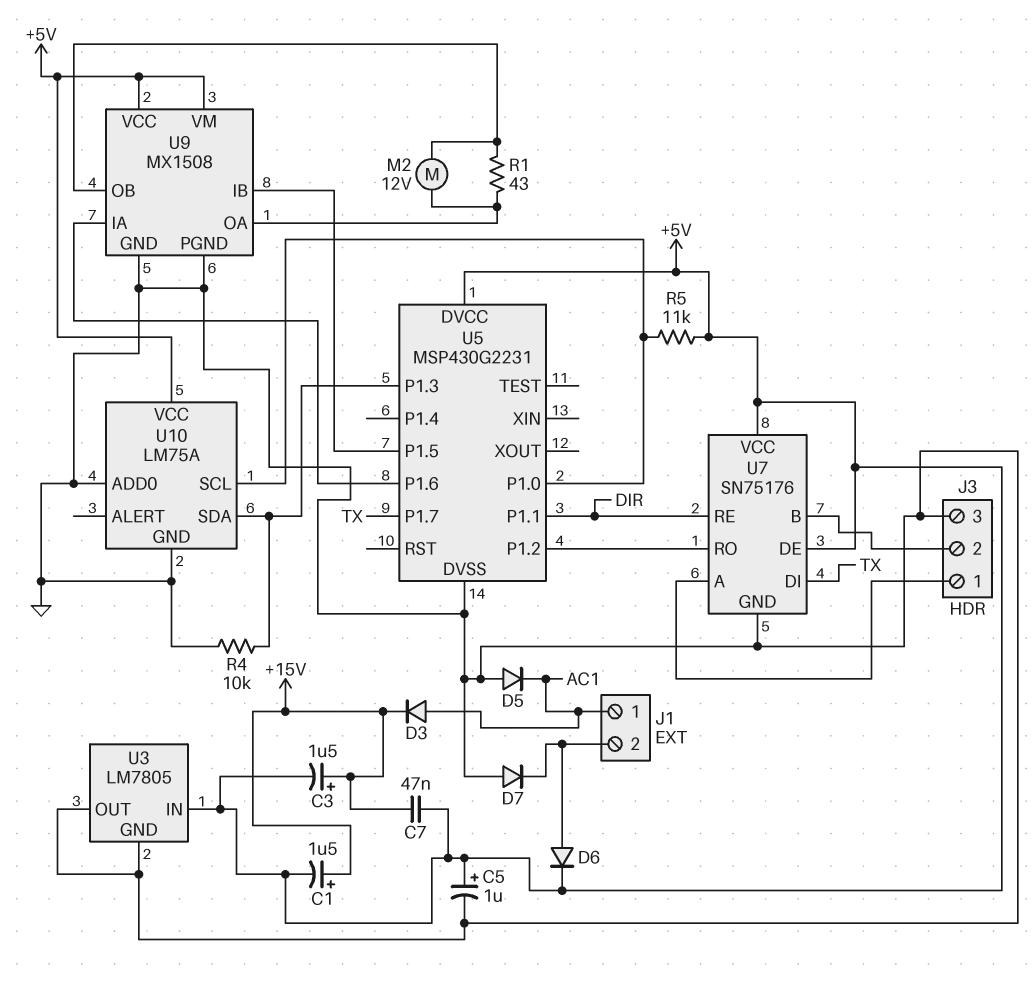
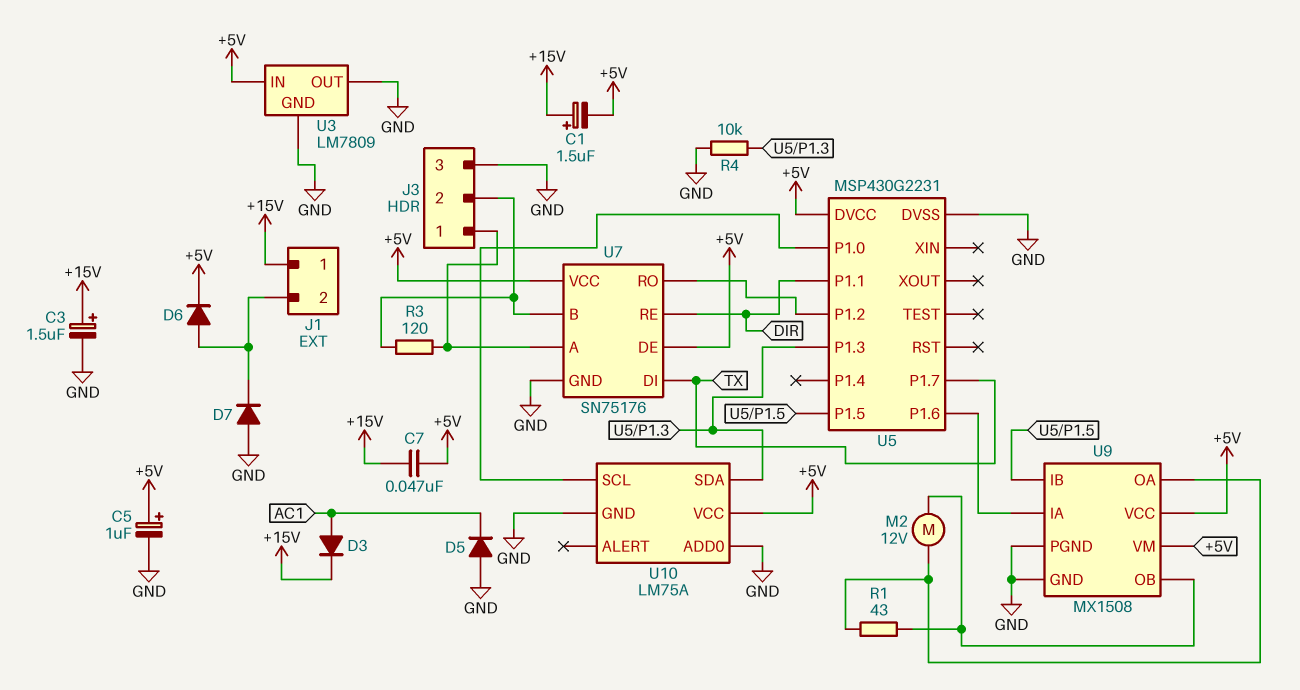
C3: 1.5uF (plus +15V, minus +5V) -> 1.5uF (plus +15V, minus GND)
J1 pin 1: AC1 -> +15V
R3: none -> 120 (J3/1, J3/2)
R5: 11k (+5V, U5/P1.0) -> none
U3: LM7805 -> LM7809

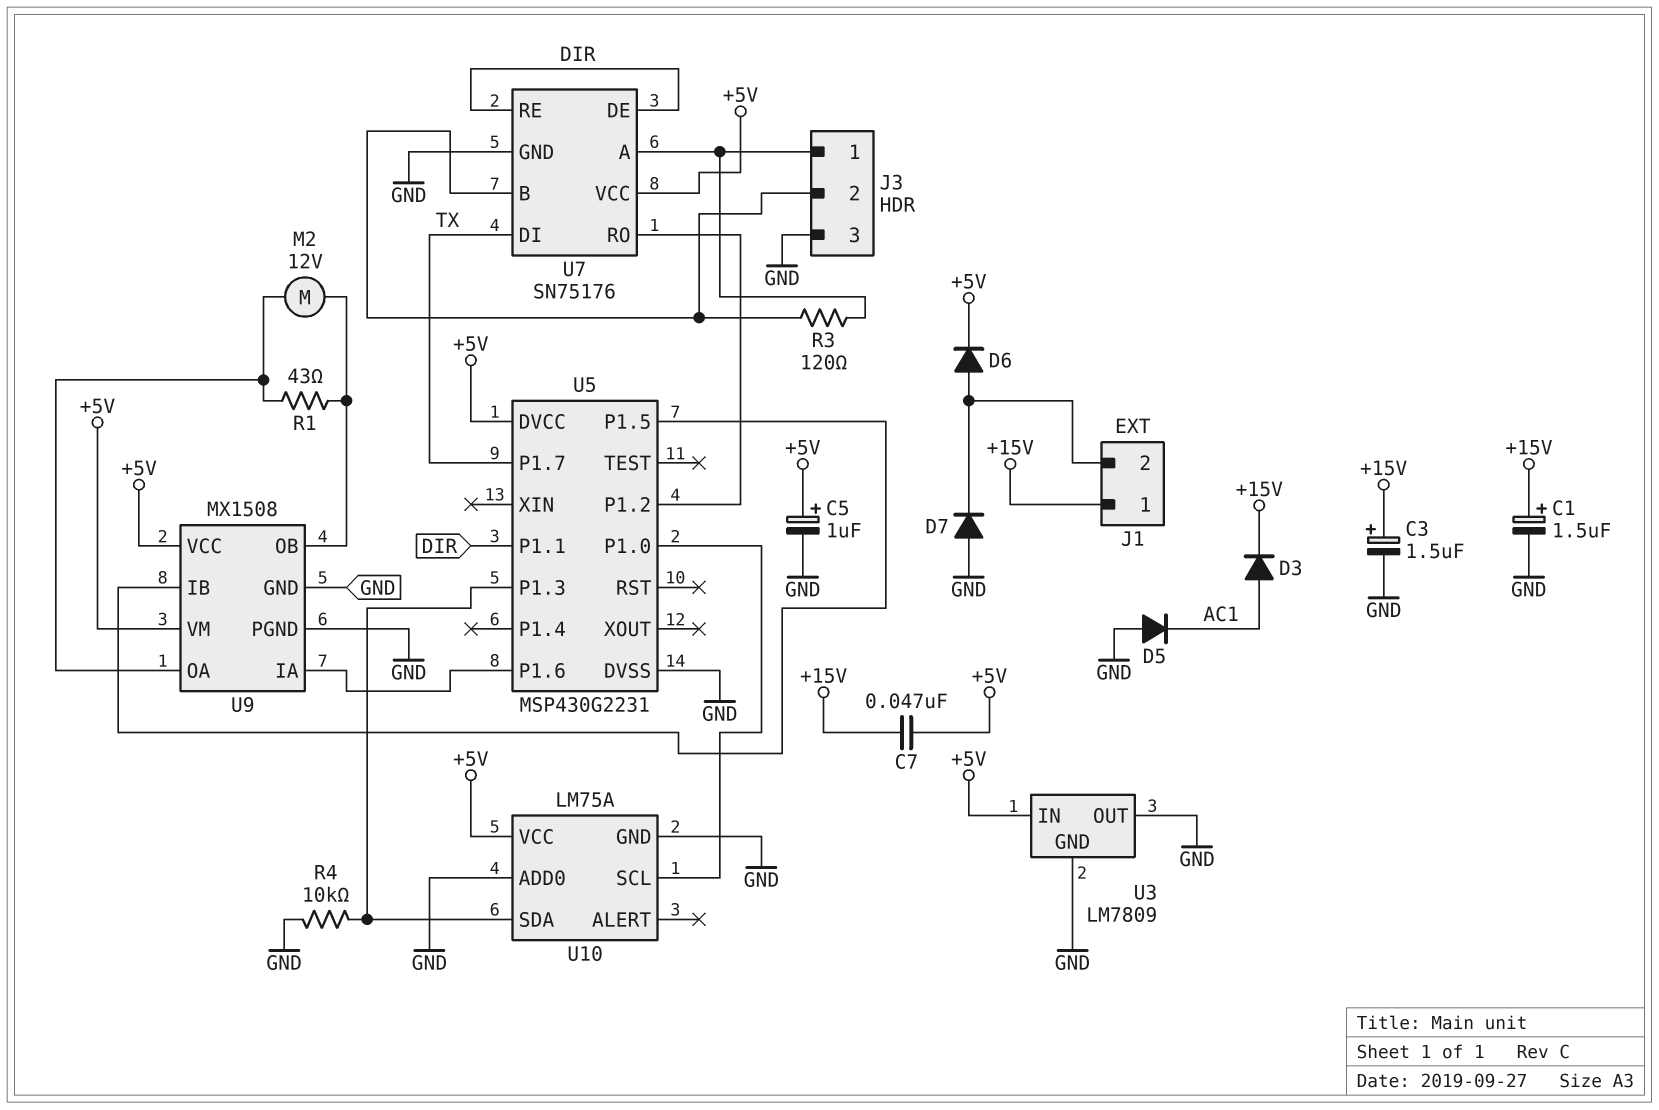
C1: 1.5uF (plus +15V, minus +5V) -> 1.5uF (plus +15V, minus GND)
U7 pin DE: +5V -> DIR

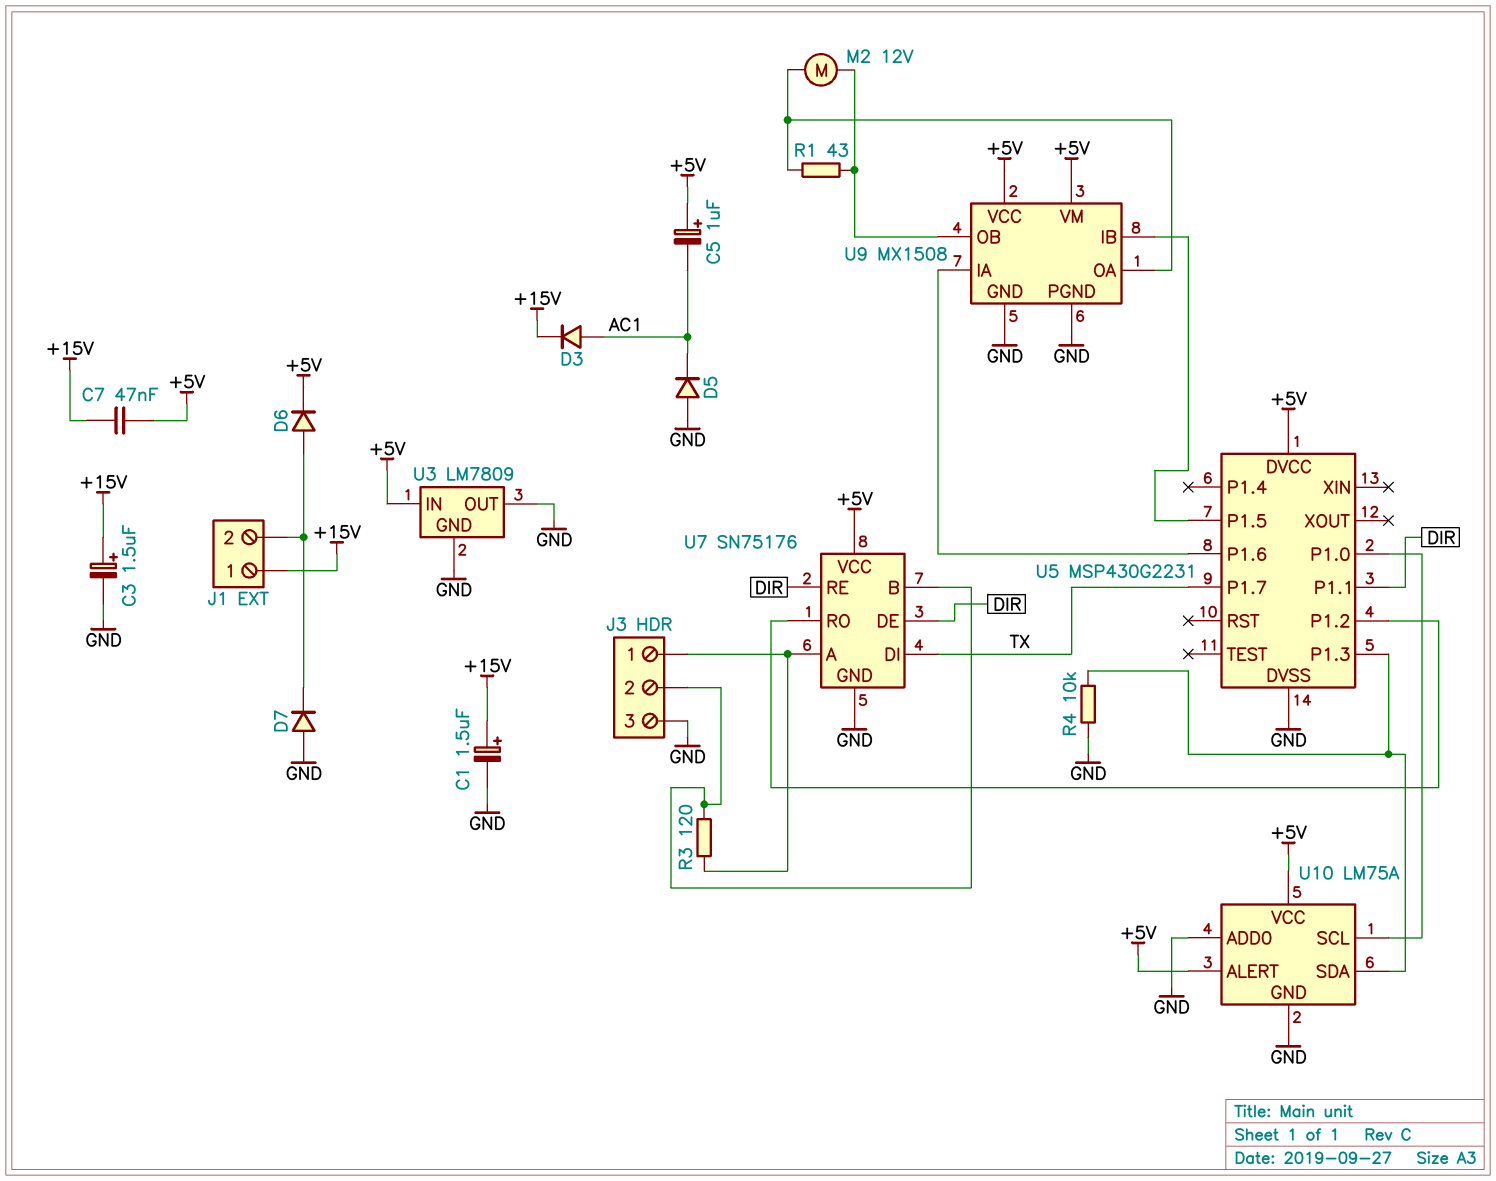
C5: 1uF (plus +5V, minus GND) -> 1uF (plus +5V, minus AC1)
U10 pin ALERT: none -> +5V

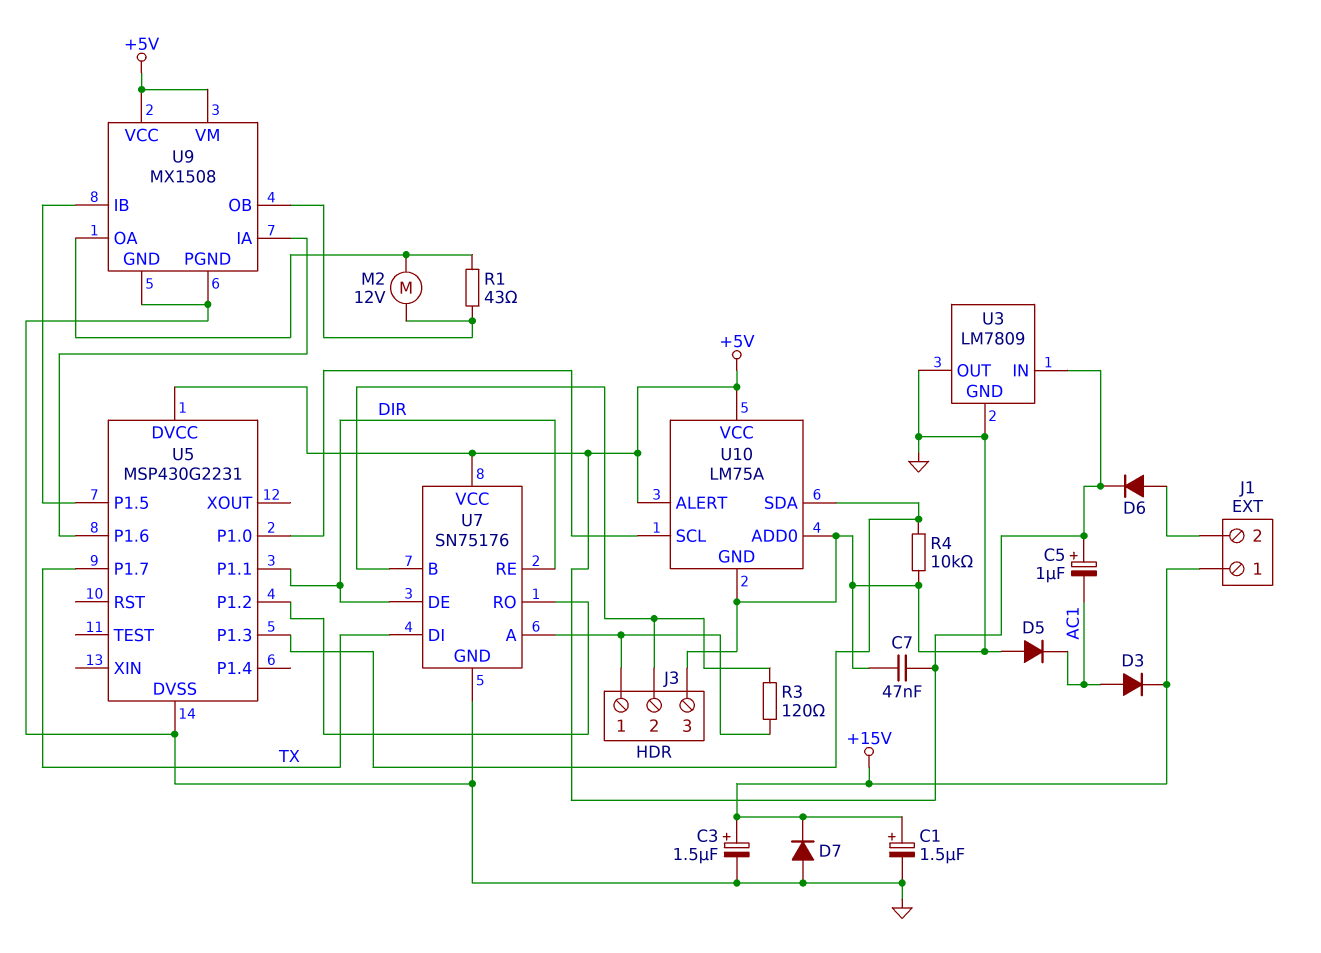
C7: 47nF (+5V, +15V) -> 47nF (+5V, GND)
D7: diode (A GND, K J1/2) -> diode (A GND, K +15V)

